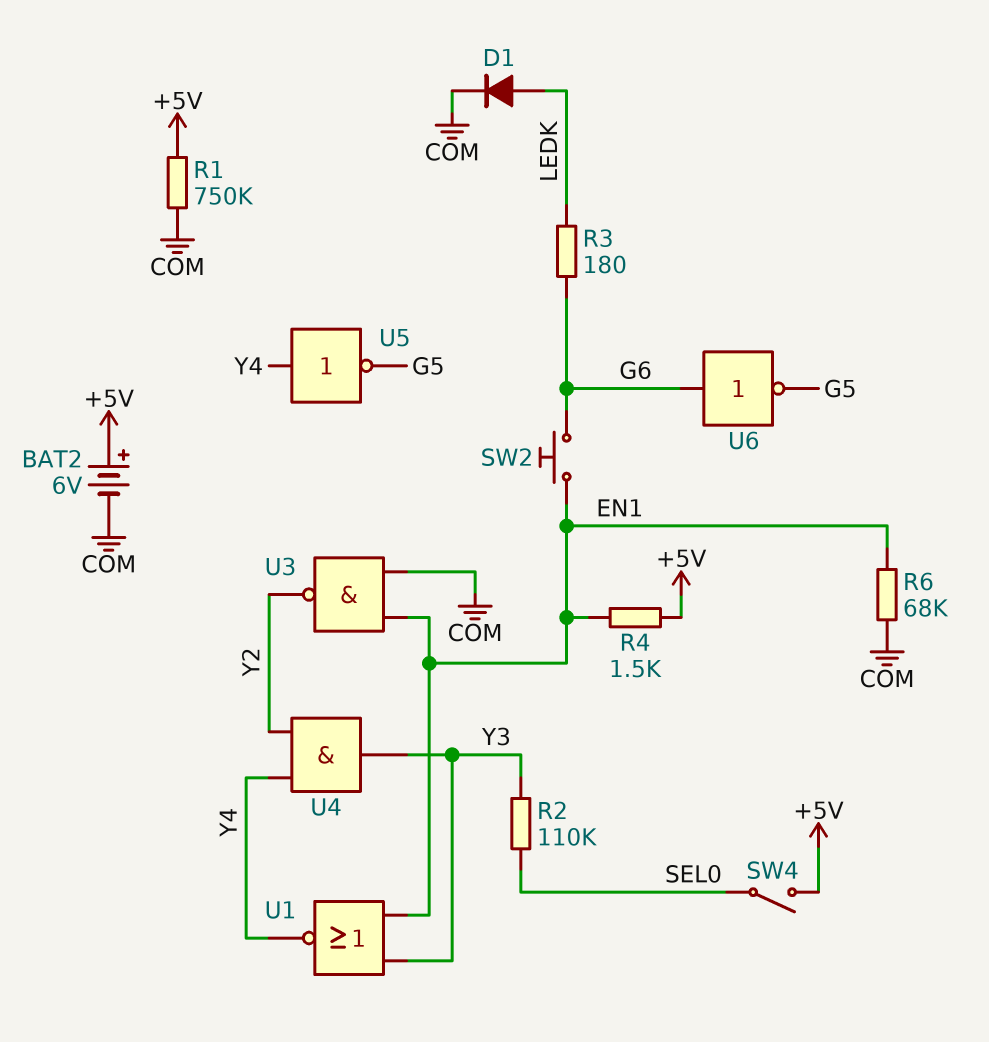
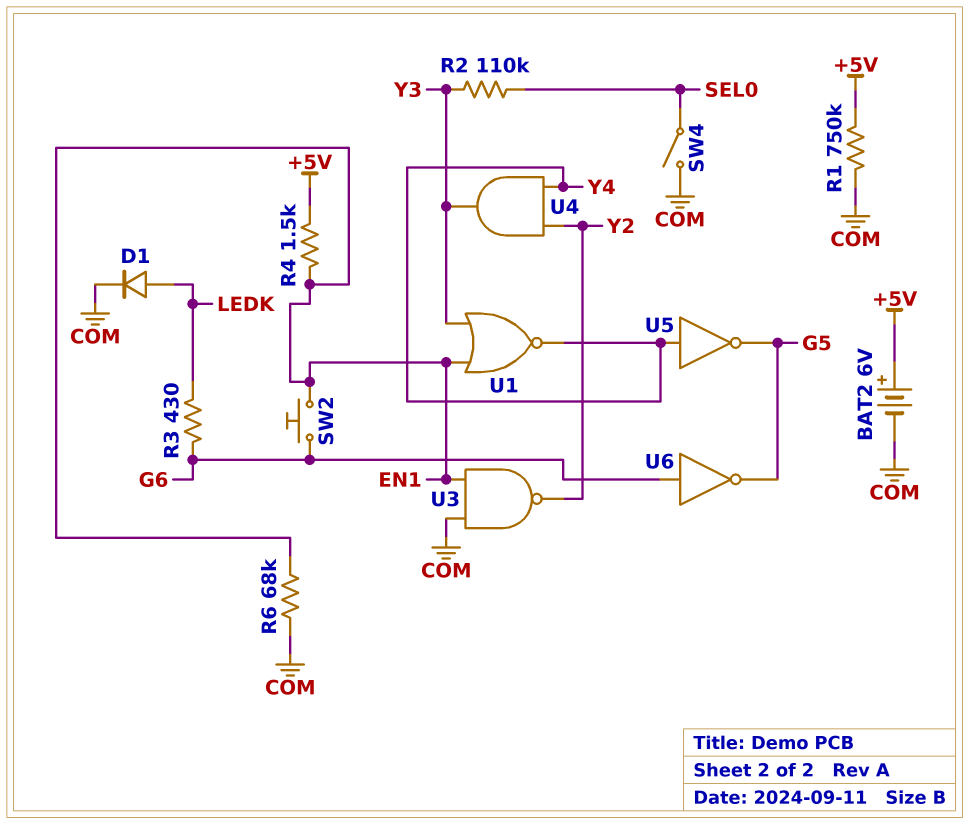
R3: 180 (G6, LEDK) -> 430 (G6, LEDK)
SW4: switch (+5V, SEL0) -> switch (COM, SEL0)

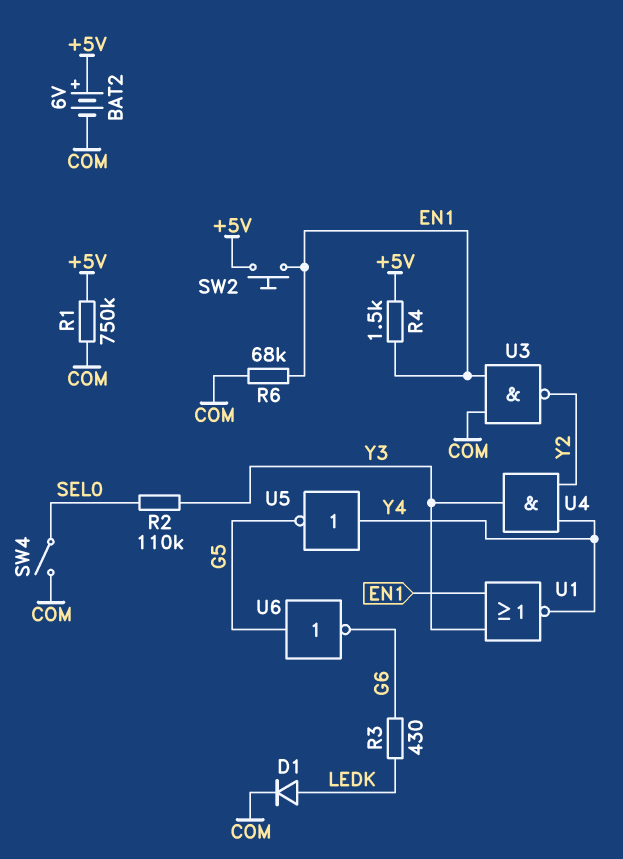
SW2: button (EN1, G6) -> button (+5V, EN1)
U6: NOT (in G6, out G5) -> NOT (in G5, out G6)

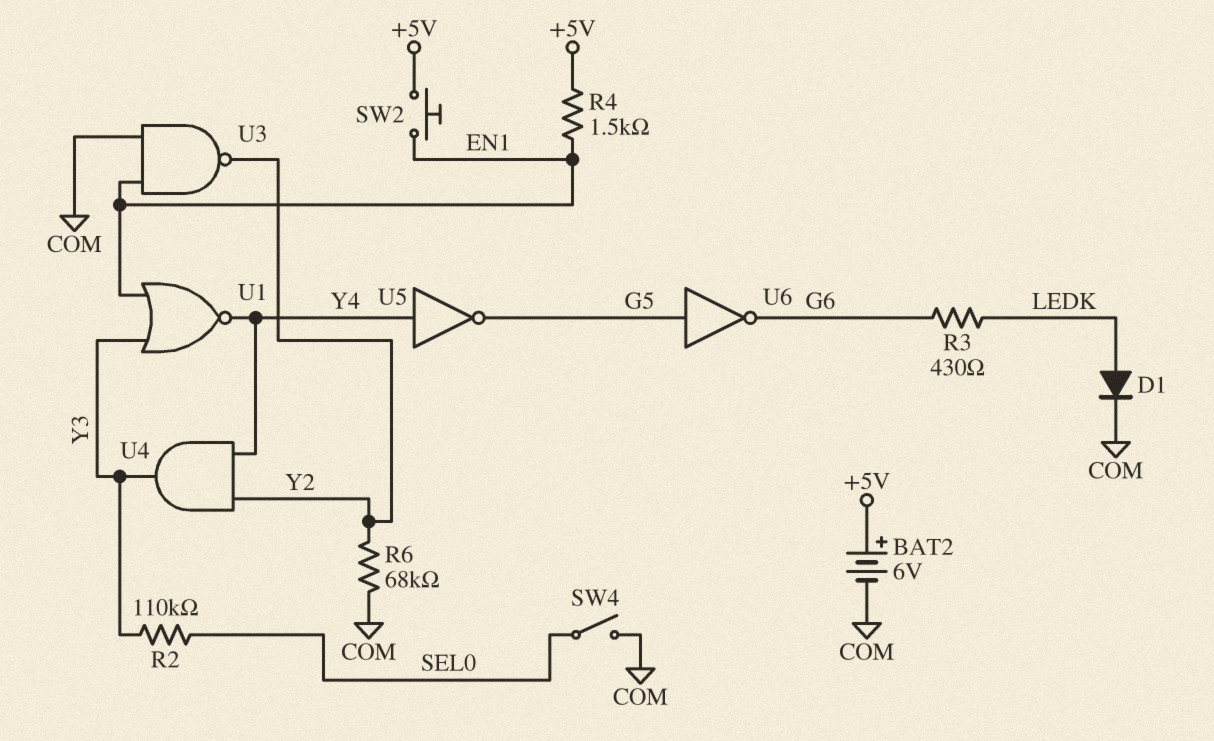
R1: 750k (+5V, COM) -> none
R6: 68k (COM, EN1) -> 68k (COM, Y2)

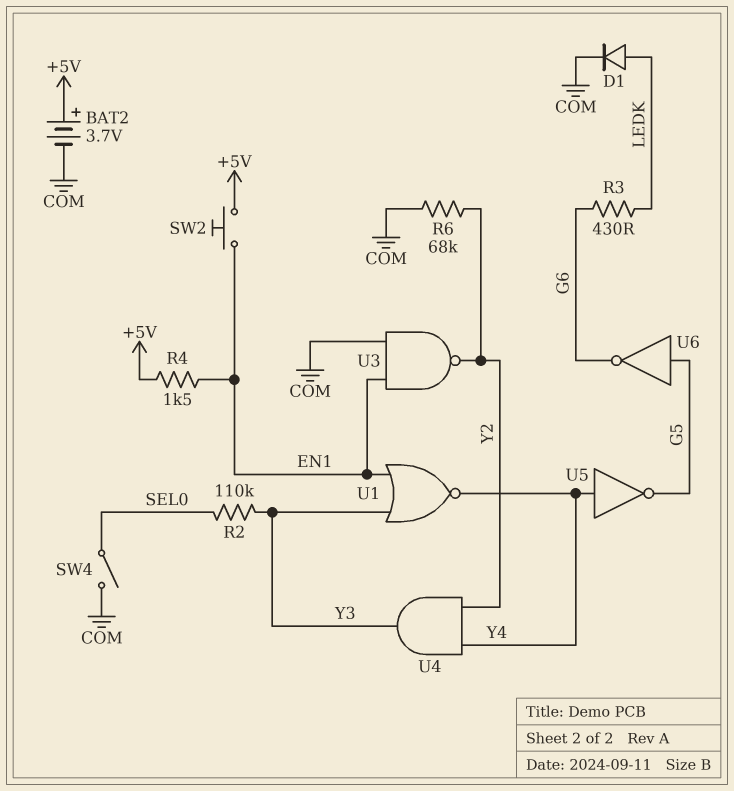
BAT2: 6V (plus +5V, minus COM) -> 3.7V (plus +5V, minus COM)

